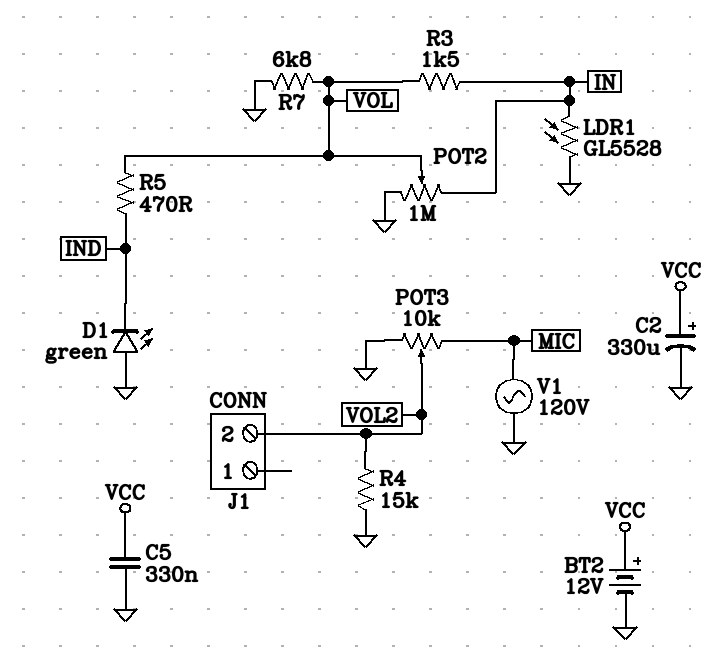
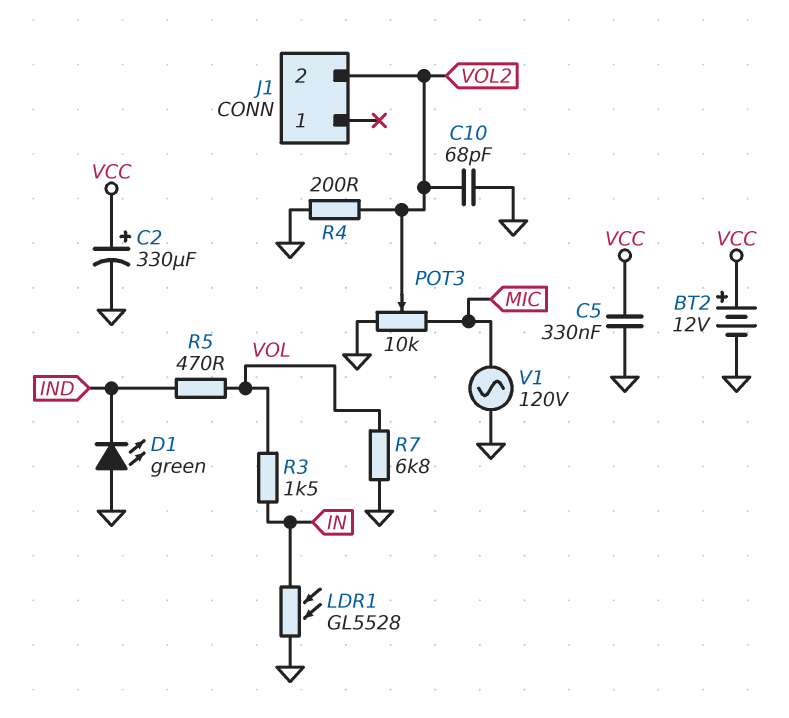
C10: none -> 68pF (GND, VOL2)
POT2: 1M (GND, IN, wiper VOL) -> none
R4: 15k (GND, VOL2) -> 200 (GND, VOL2)

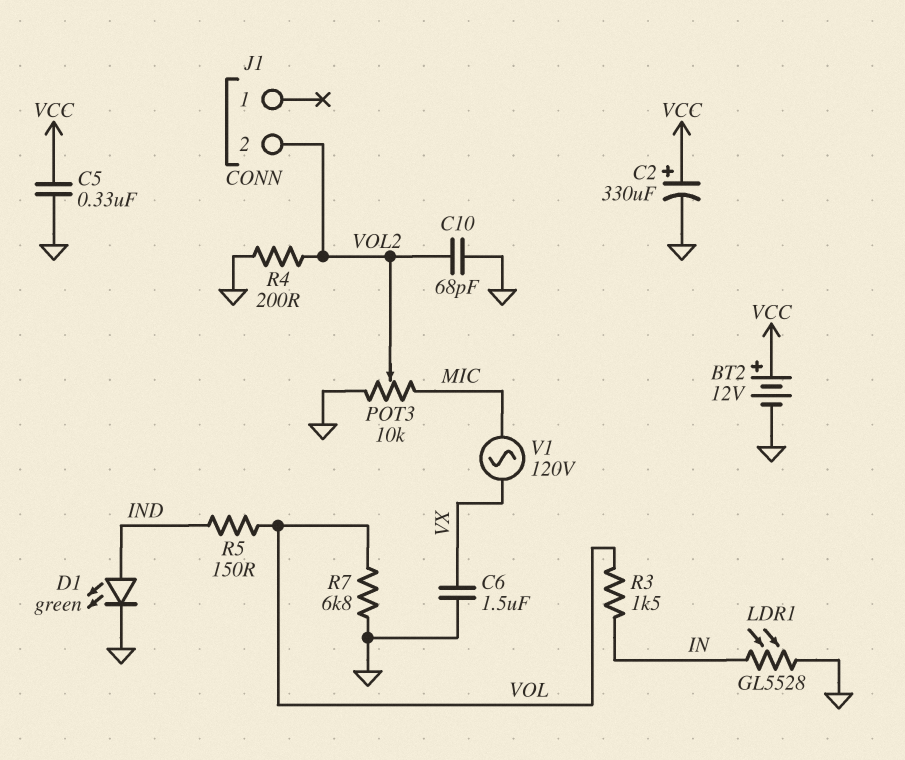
C6: none -> 1.5uF (GND, VX)
D1: LED green (A GND, K IND) -> LED green (A IND, K GND)
R5: 470 (IND, VOL) -> 150 (IND, VOL)
V1: AC 120V (GND, MIC) -> AC 120V (MIC, VX)

